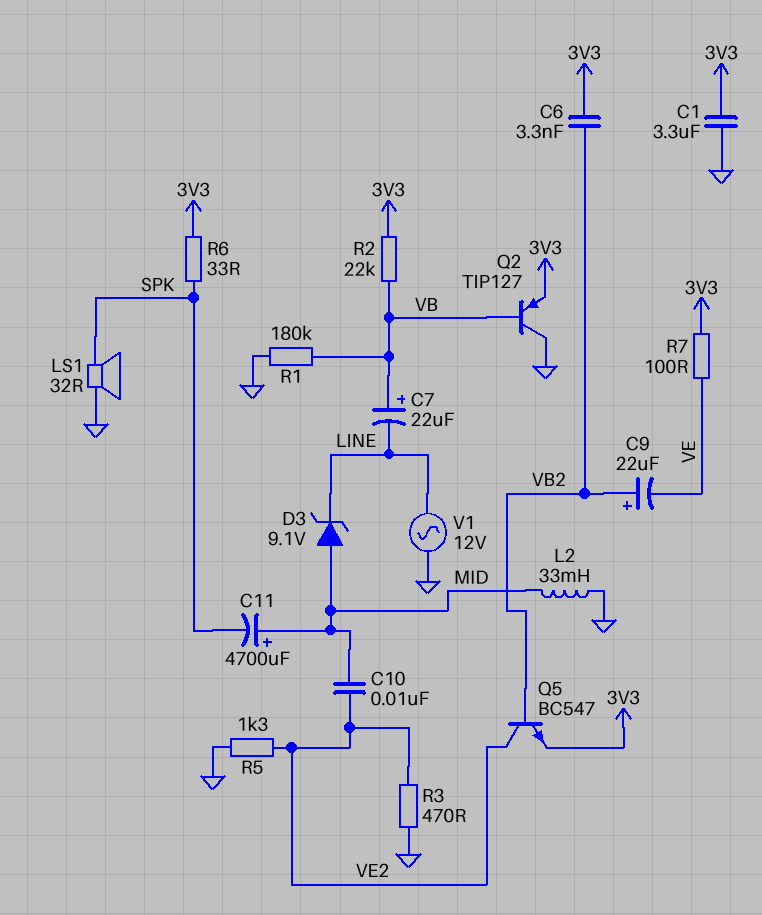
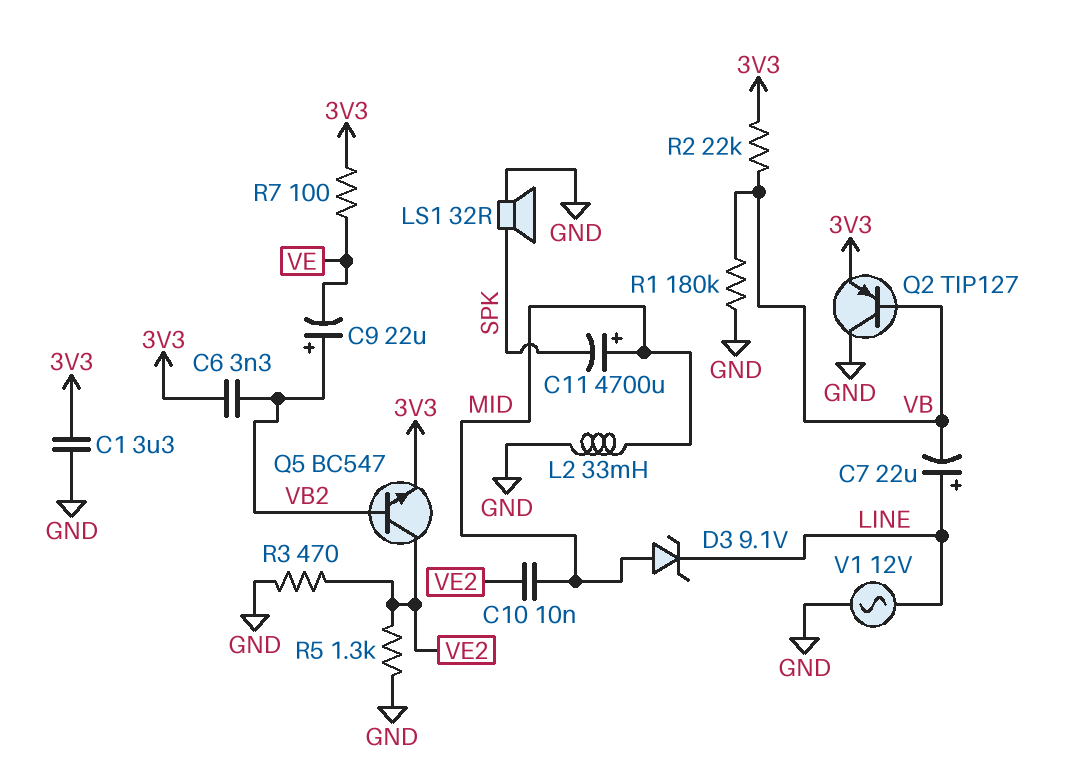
C7: 22uF (plus VB, minus LINE) -> 22uF (plus LINE, minus VB)
R6: 33 (3V3, SPK) -> none

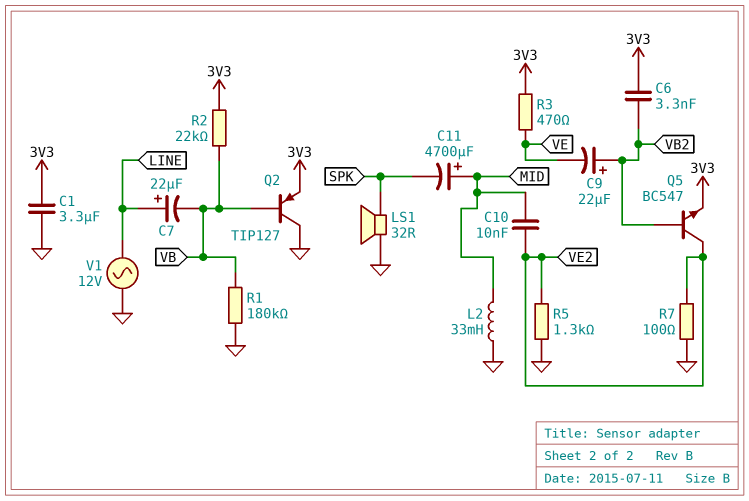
D3: zener 9.1V (A MID, K LINE) -> none
R3: 470 (GND, VE2) -> 470 (3V3, VE)
R7: 100 (3V3, VE) -> 100 (GND, VE2)

